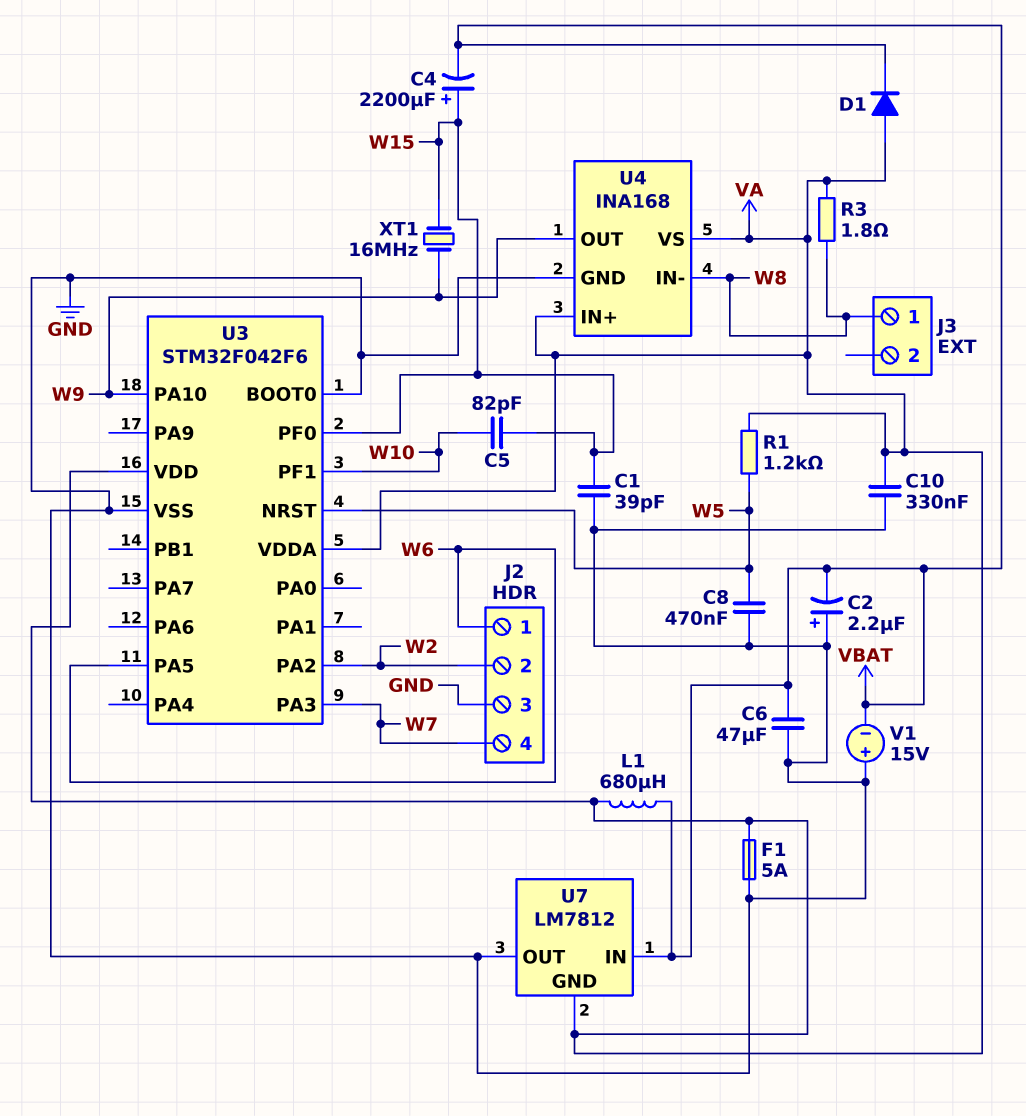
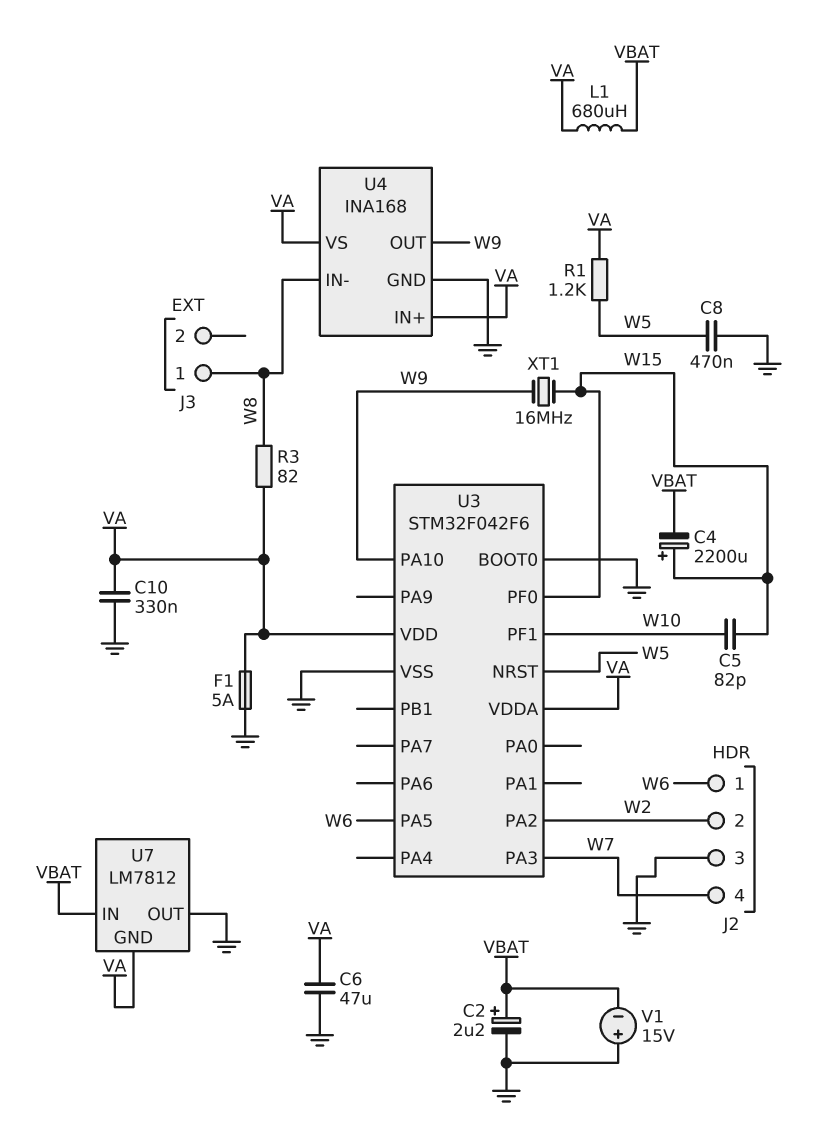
C1: 39pF (GND, W15) -> none
C2: 2.2uF (plus GND, minus VBAT) -> 2.2uF (plus VBAT, minus GND)
C6: 47uF (GND, VBAT) -> 47uF (GND, VA)
D1: diode (A VA, K VBAT) -> none
R3: 1.8 (VA, W8) -> 82 (VA, W8)

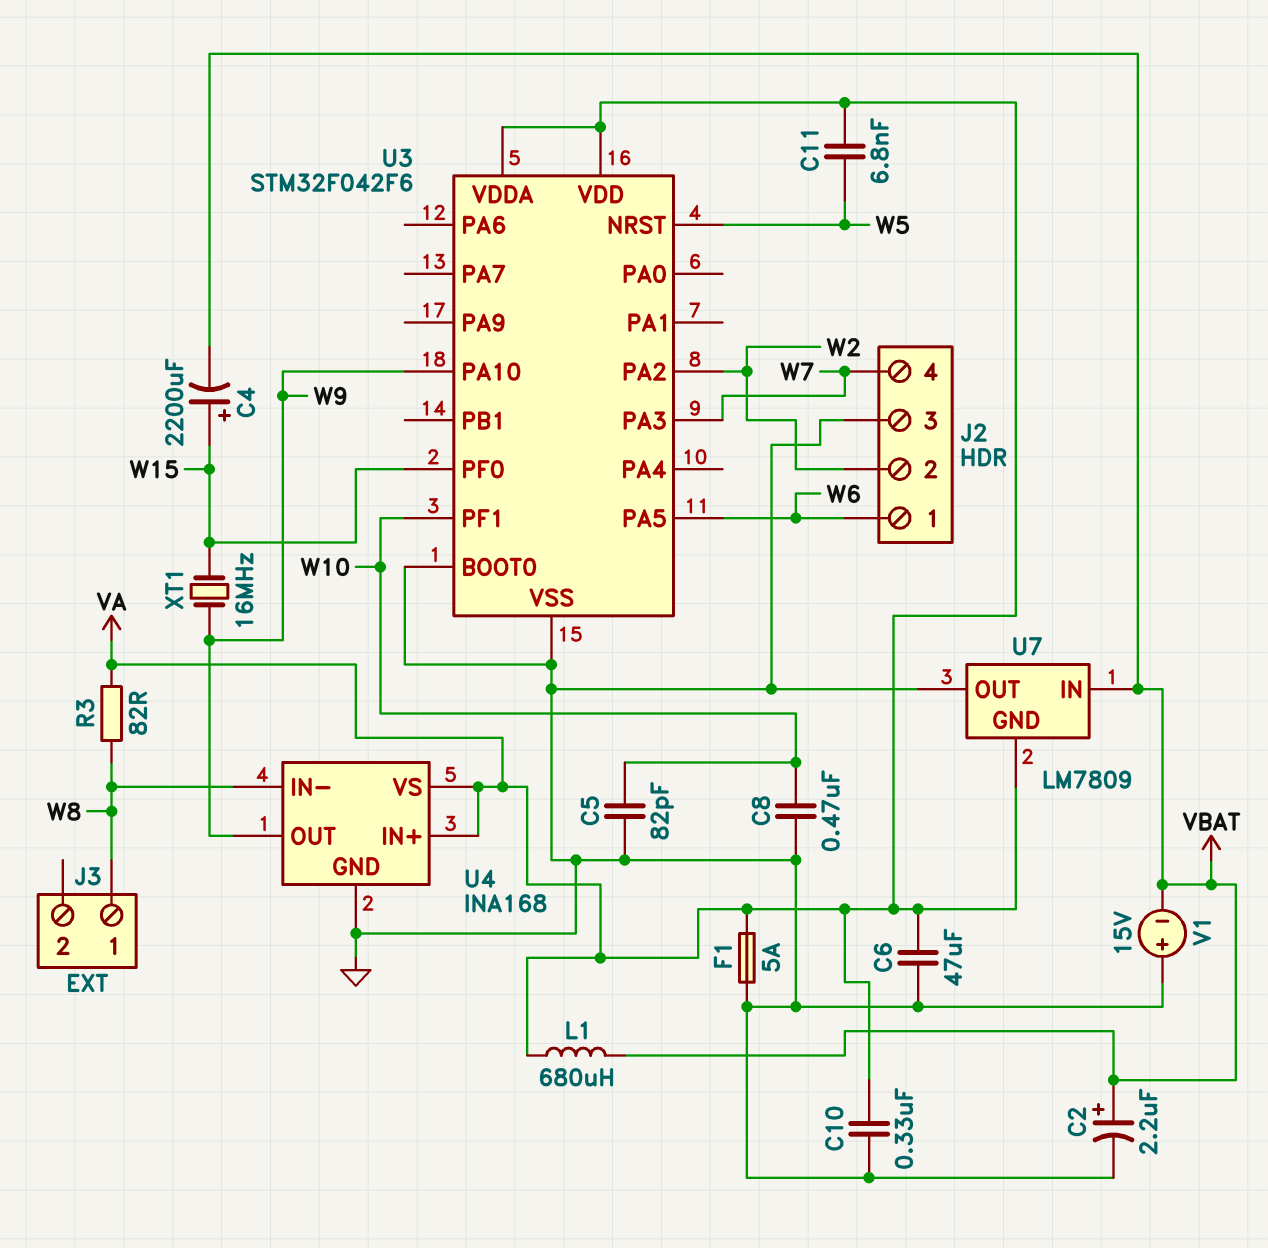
C5: 82pF (W10, W15) -> 82pF (GND, W10)
C8: 470nF (GND, W5) -> 470nF (GND, W10)
C11: none -> 6.8nF (VA, W5)
R1: 1.2k (VA, W5) -> none
U7: LM7812 -> LM7809

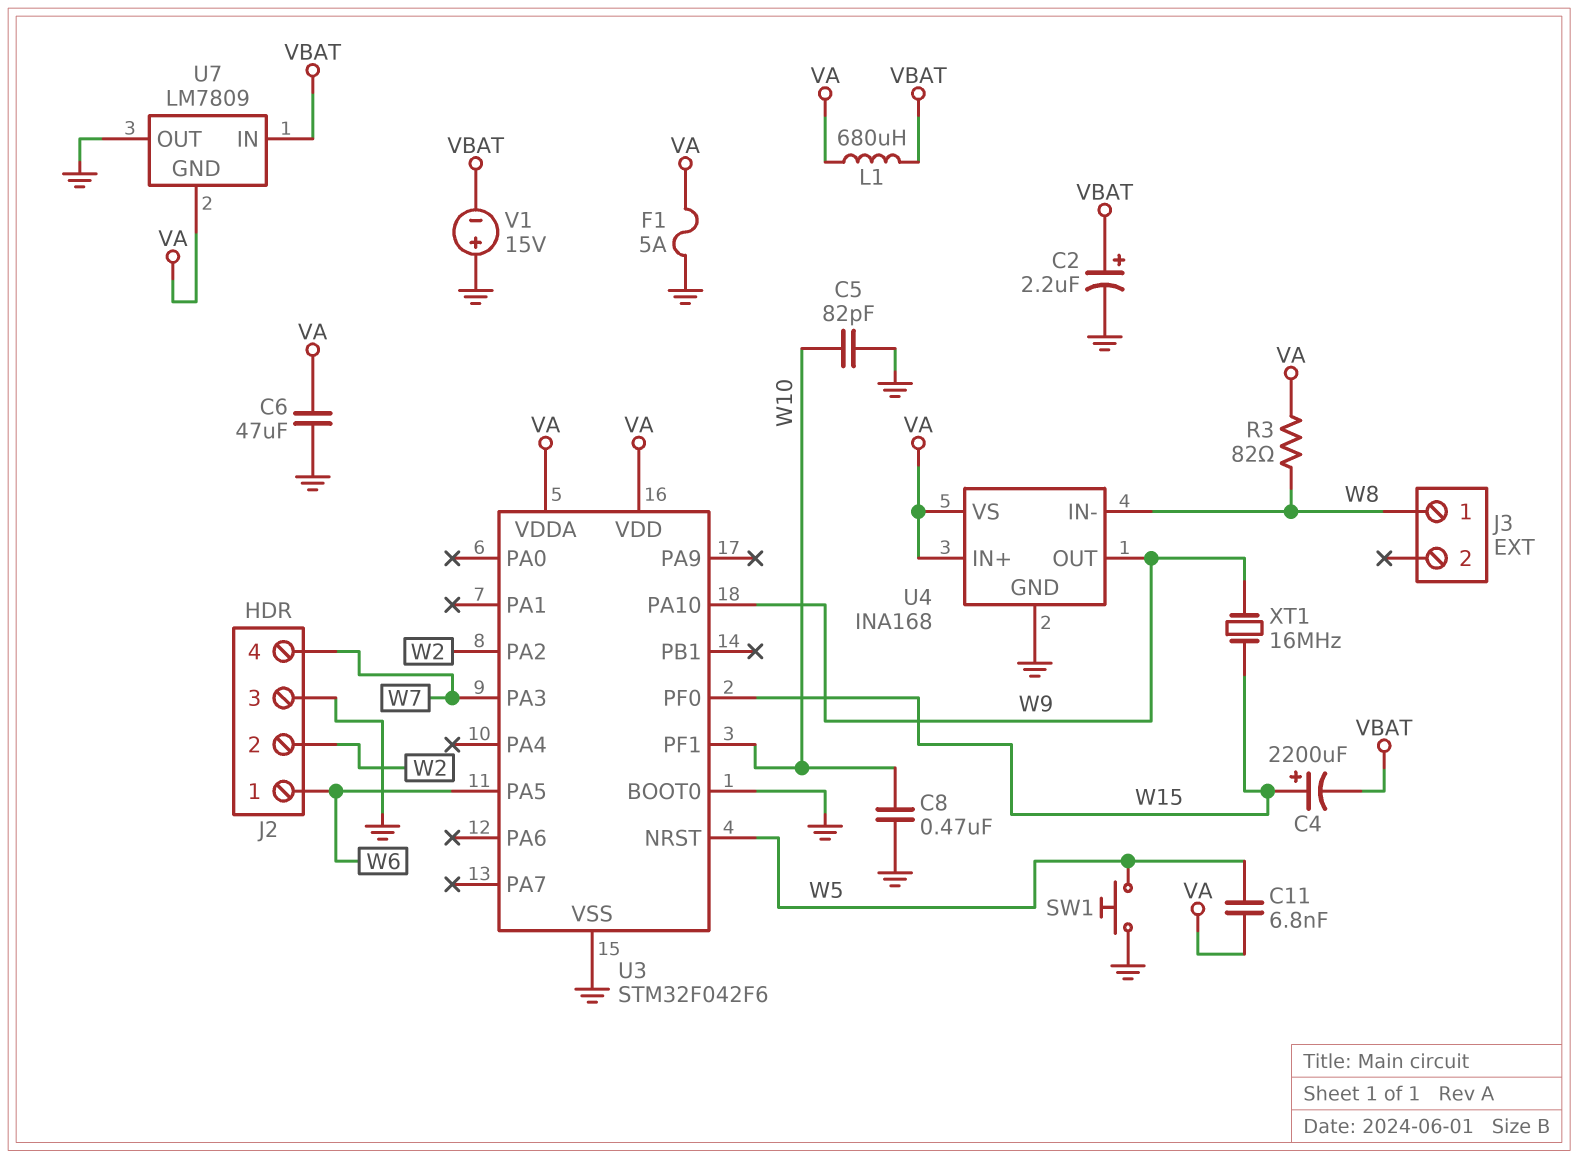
C10: 330nF (GND, VA) -> none
SW1: none -> button (GND, W5)

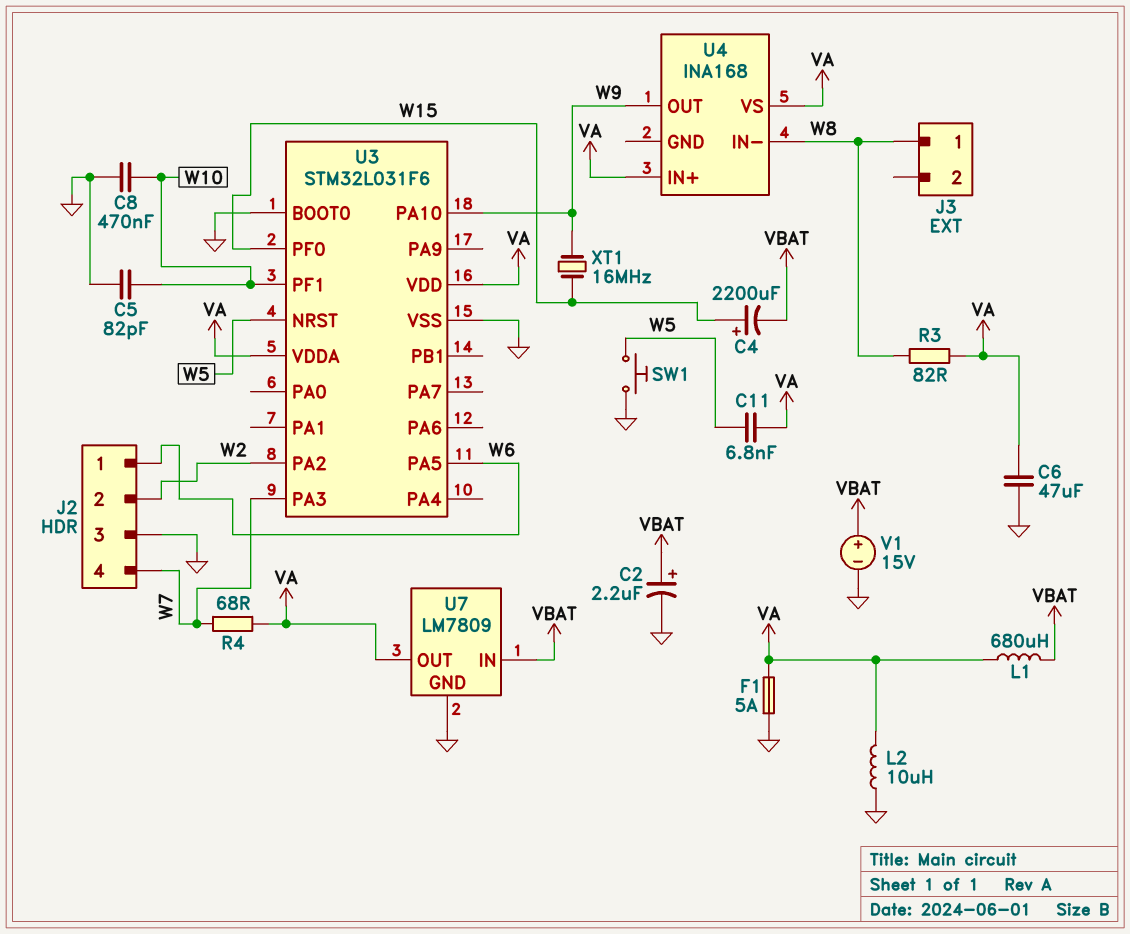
L2: none -> 10uH (GND, VA)
R4: none -> 68 (VA, W7)
U3: STM32F042F6 -> STM32L031F6
U4 pin GND: GND -> none
U7 pin GND: VA -> GND
U7 pin OUT: GND -> VA
V1: 15V (plus GND, minus VBAT) -> 15V (plus VBAT, minus GND)

